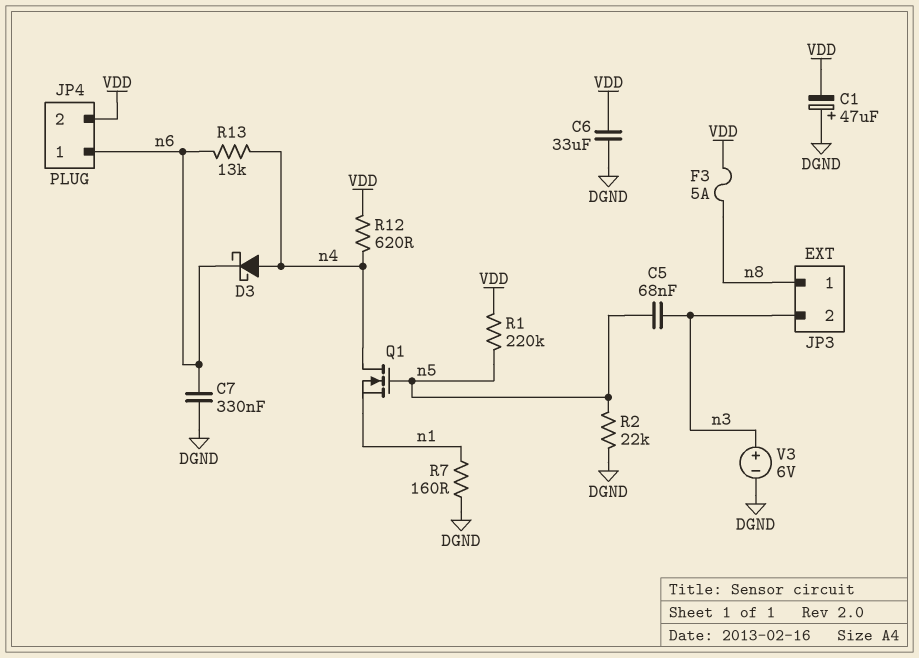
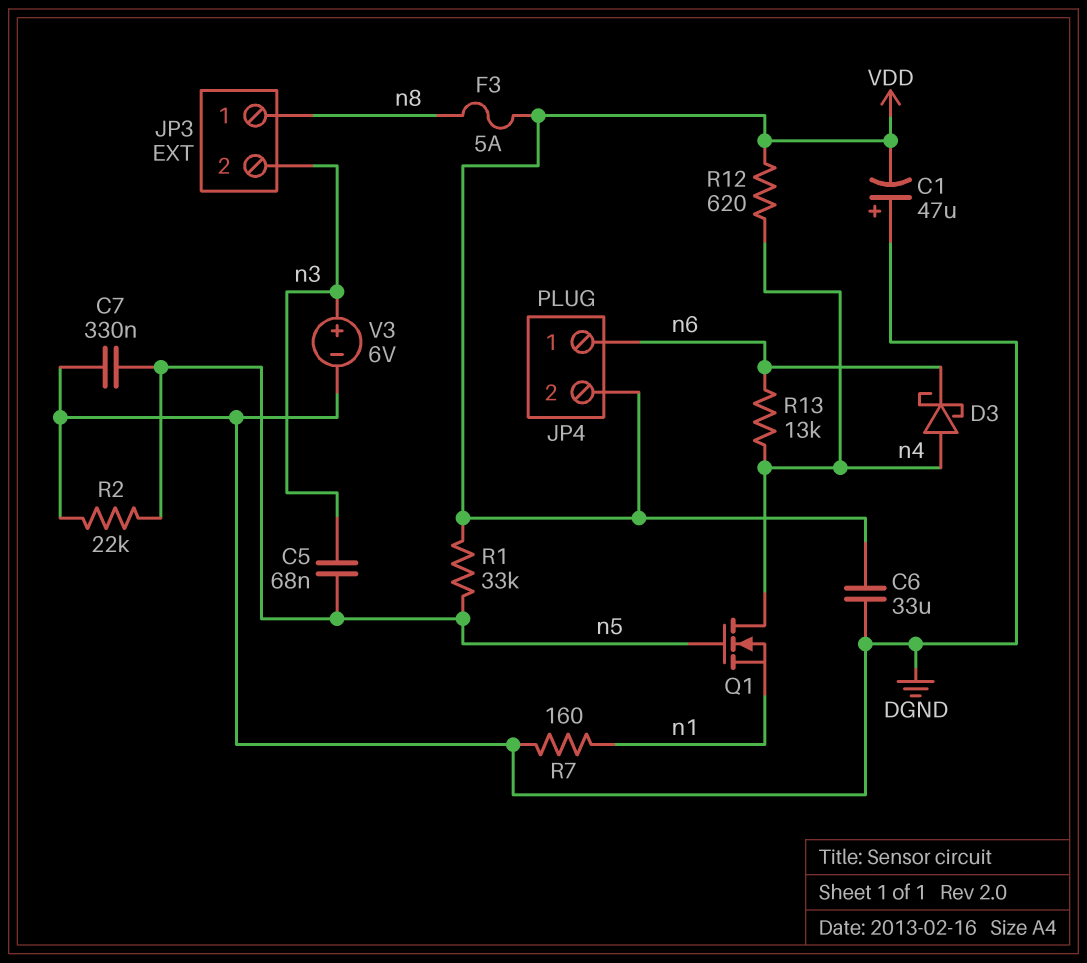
C7: 330nF (DGND, n6) -> 330nF (DGND, n5)
R1: 220k (VDD, n5) -> 33k (VDD, n5)

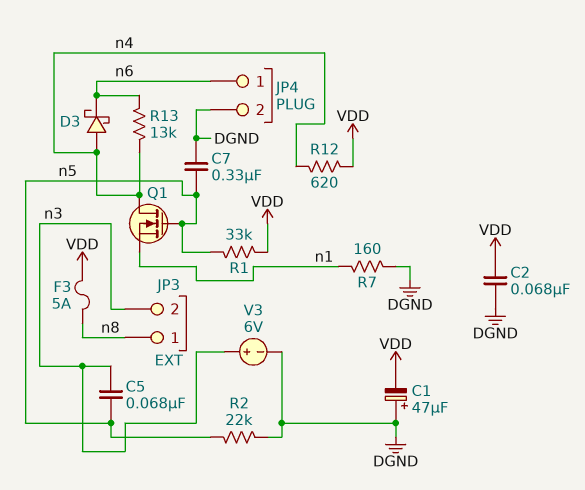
C2: none -> 68nF (DGND, VDD)
C6: 33uF (DGND, VDD) -> none
JP4 pin 2: VDD -> DGND

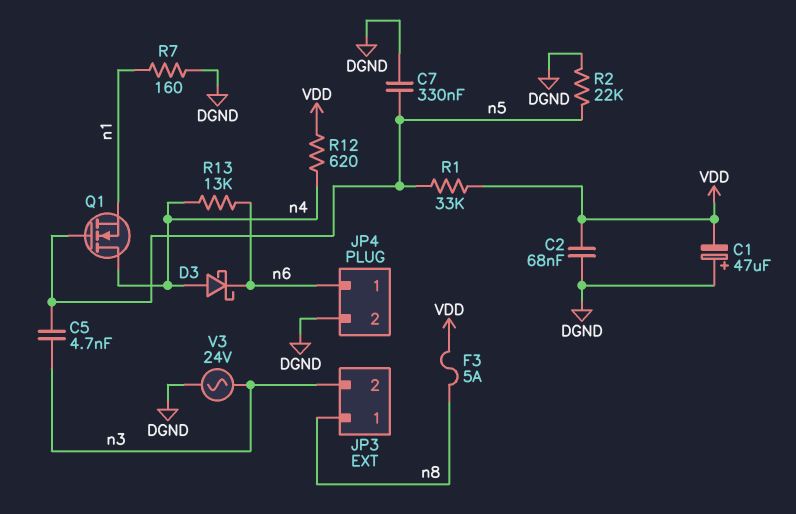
C5: 68nF (n3, n5) -> 4.7nF (n3, n5)
V3: 6V (plus n3, minus DGND) -> AC 24V (DGND, n3)

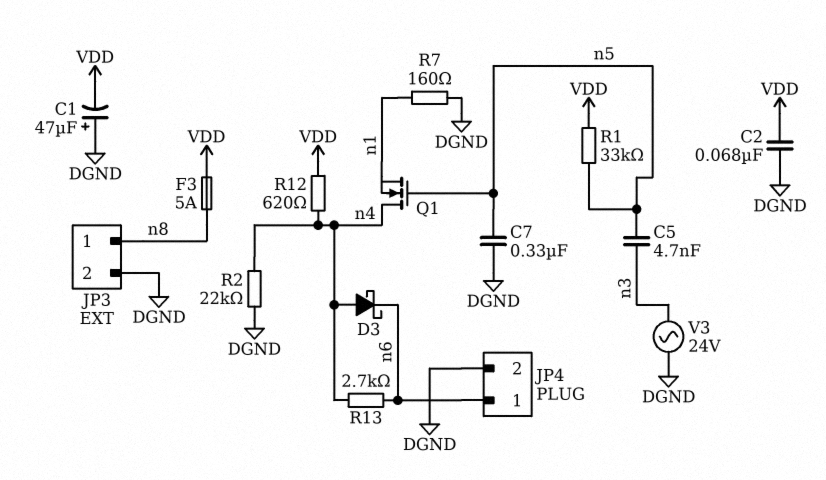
JP3 pin 2: n3 -> DGND
R2: 22k (DGND, n5) -> 22k (DGND, n4)
R13: 13k (n4, n6) -> 2.7k (n4, n6)

